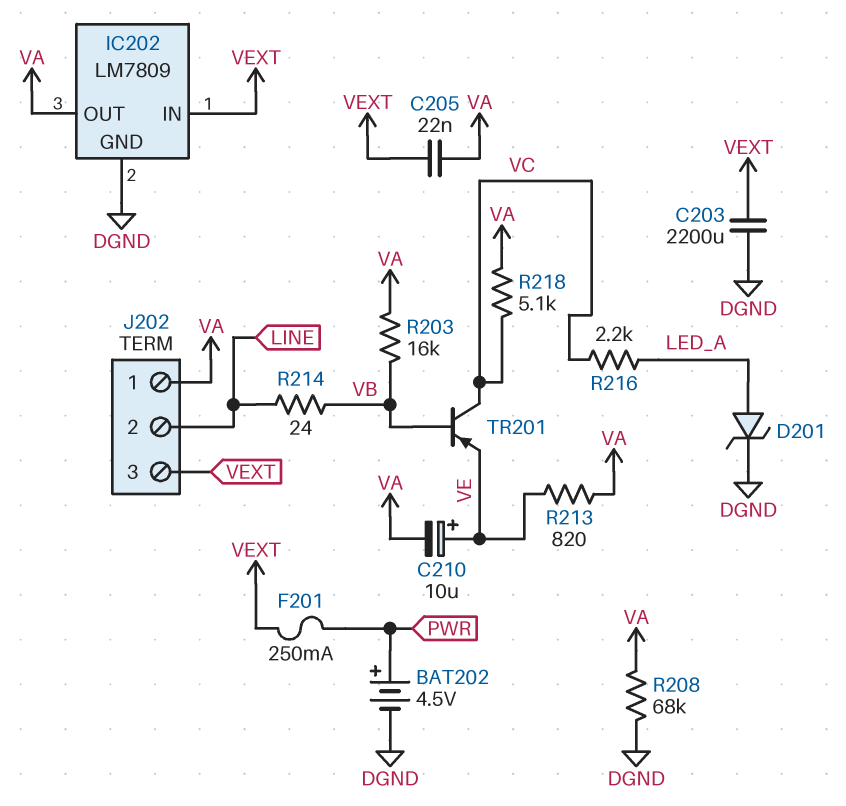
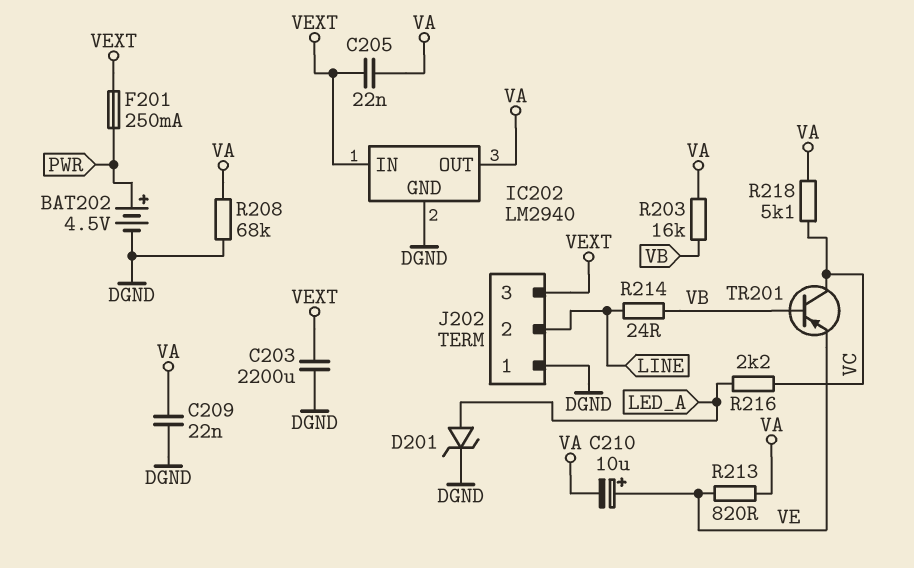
C209: none -> 22nF (DGND, VA)
IC202: LM7809 -> LM2940
J202 pin 1: VA -> DGND

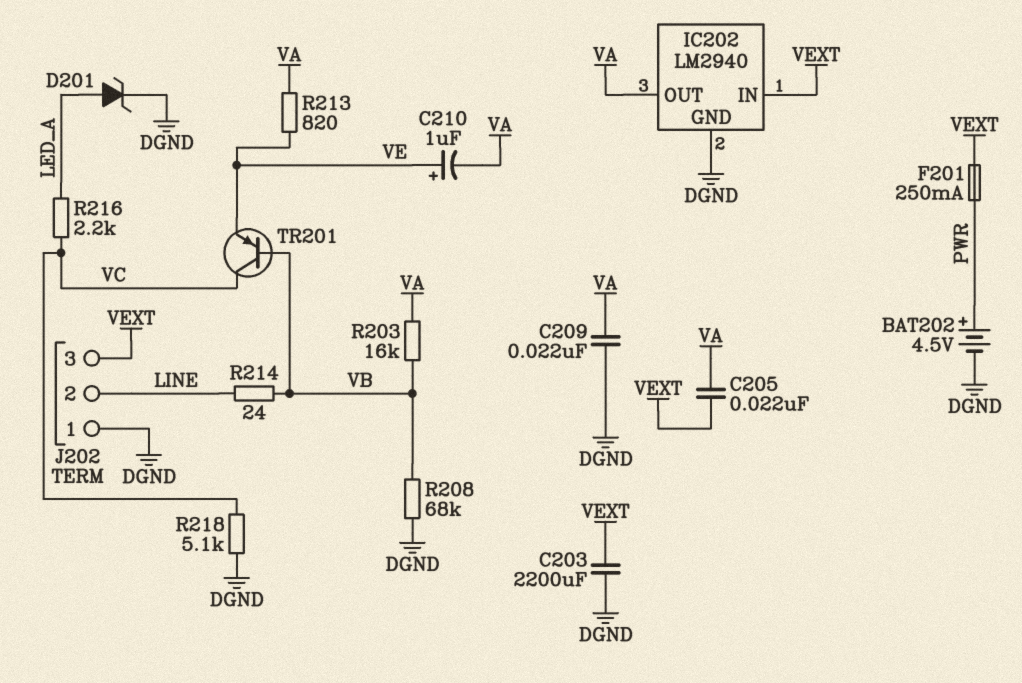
C210: 10uF (plus VE, minus VA) -> 1uF (plus VE, minus VA)
R208: 68k (DGND, VA) -> 68k (DGND, VB)
R218: 5.1k (VA, VC) -> 5.1k (DGND, VC)

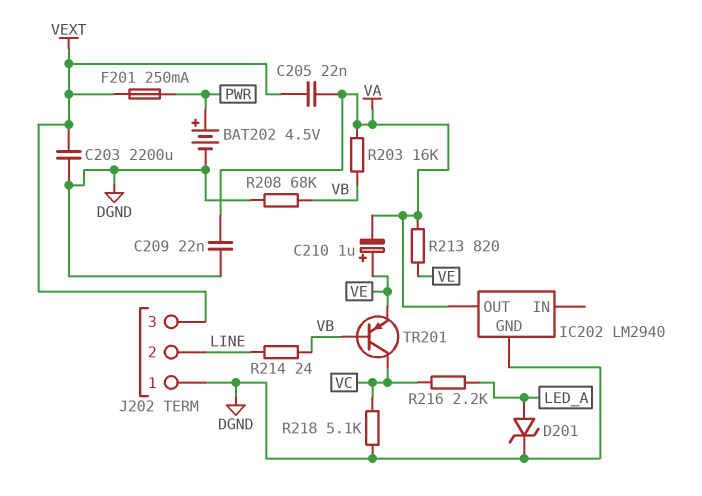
IC202 pin IN: VEXT -> none

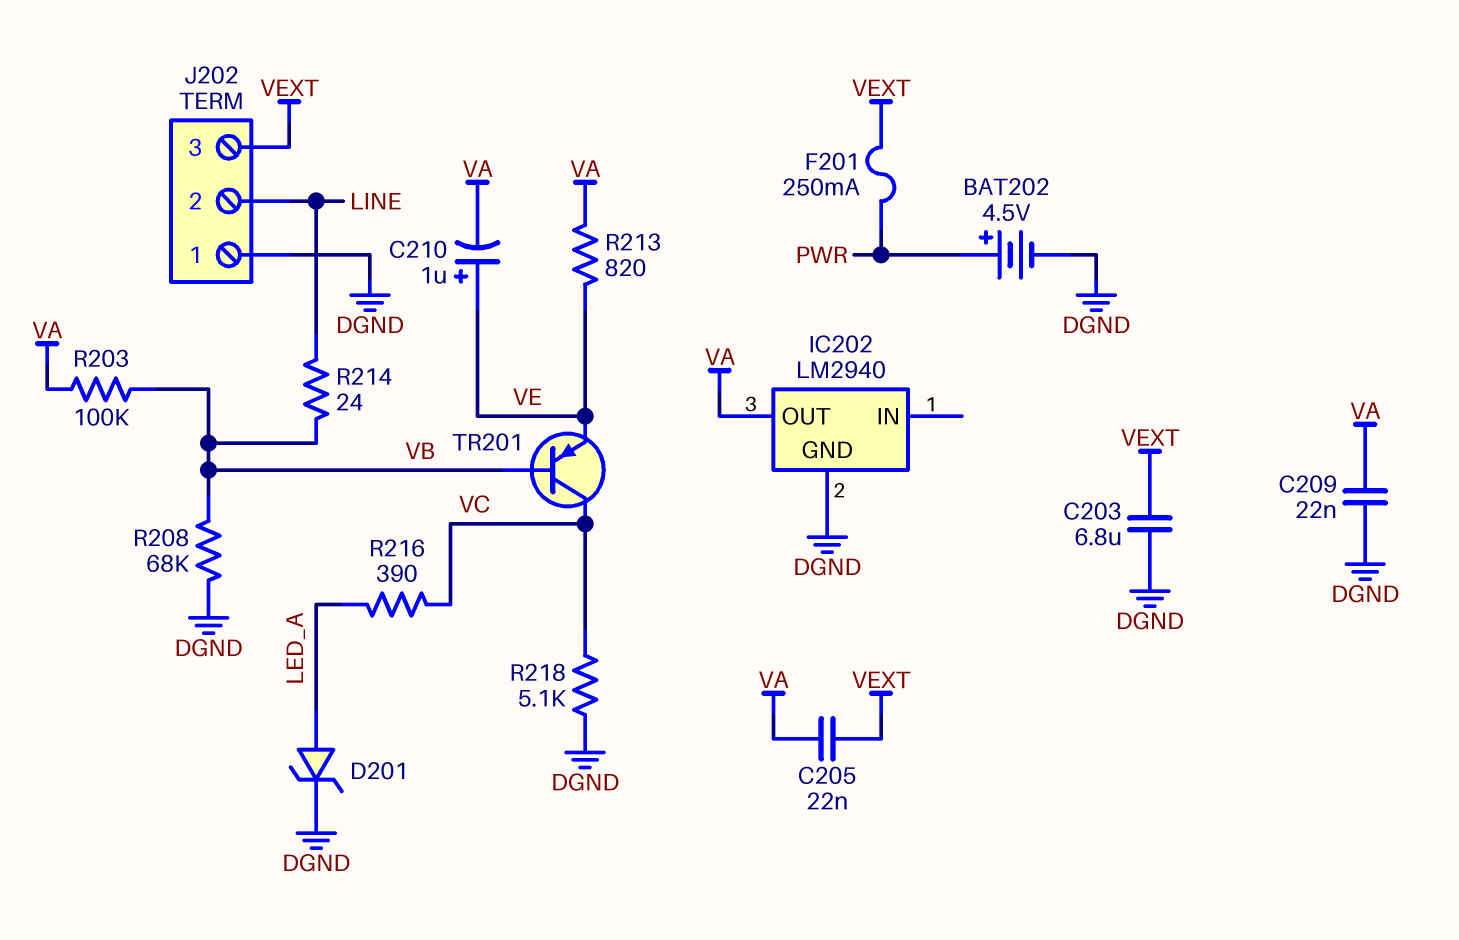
C203: 2200uF (DGND, VEXT) -> 6.8uF (DGND, VEXT)
R203: 16k (VA, VB) -> 100k (VA, VB)
R216: 2.2k (LED_A, VC) -> 390 (LED_A, VC)

